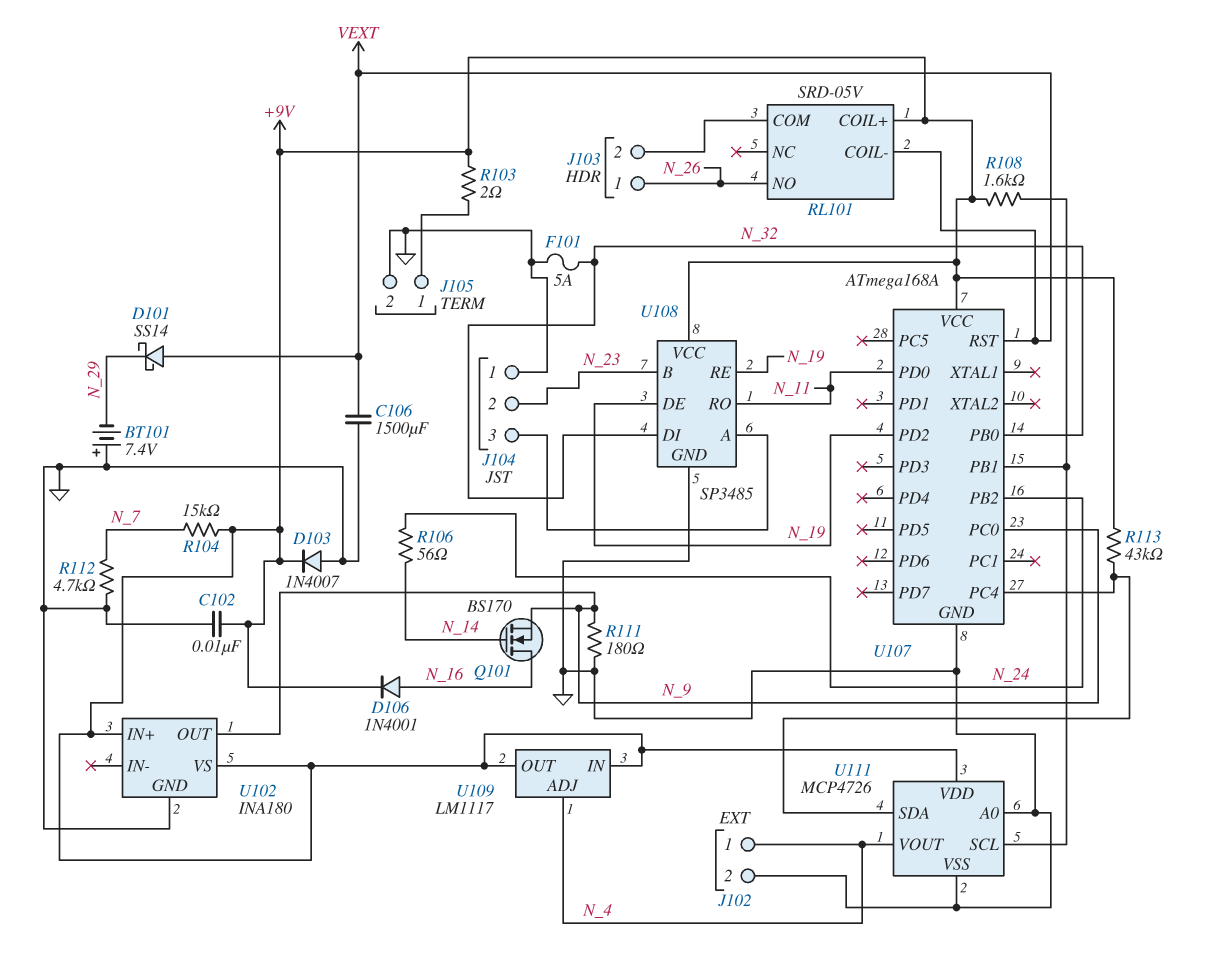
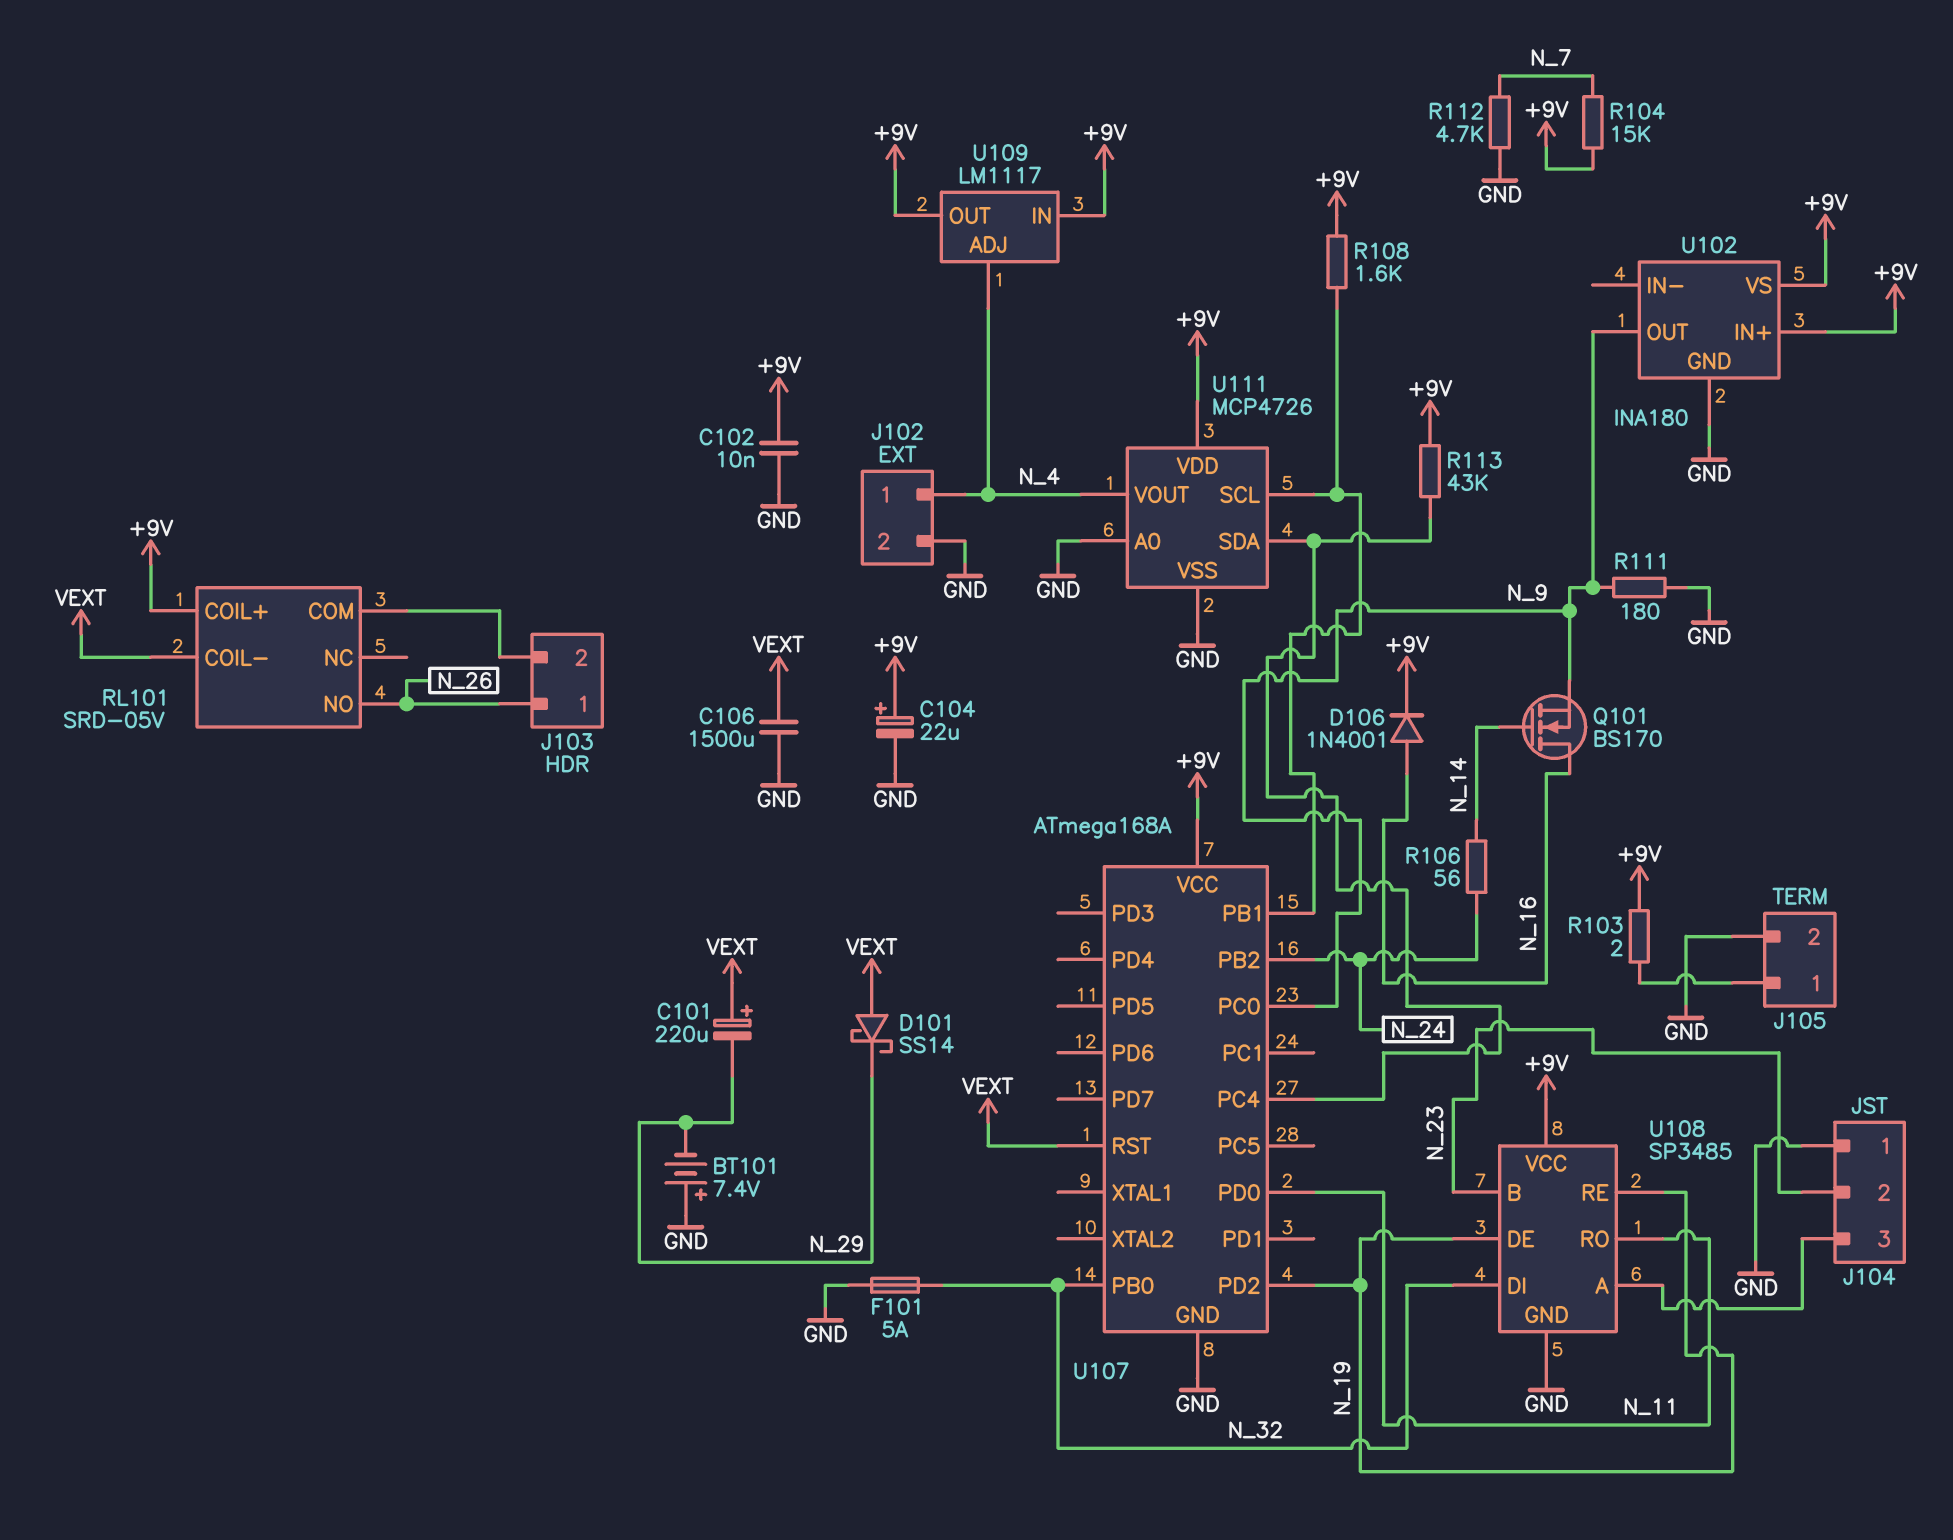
C101: none -> 220uF (plus VEXT, minus N_29)
C104: none -> 22uF (plus +9V, minus GND)
D103: diode 1N4007 (A GND, K +9V) -> none

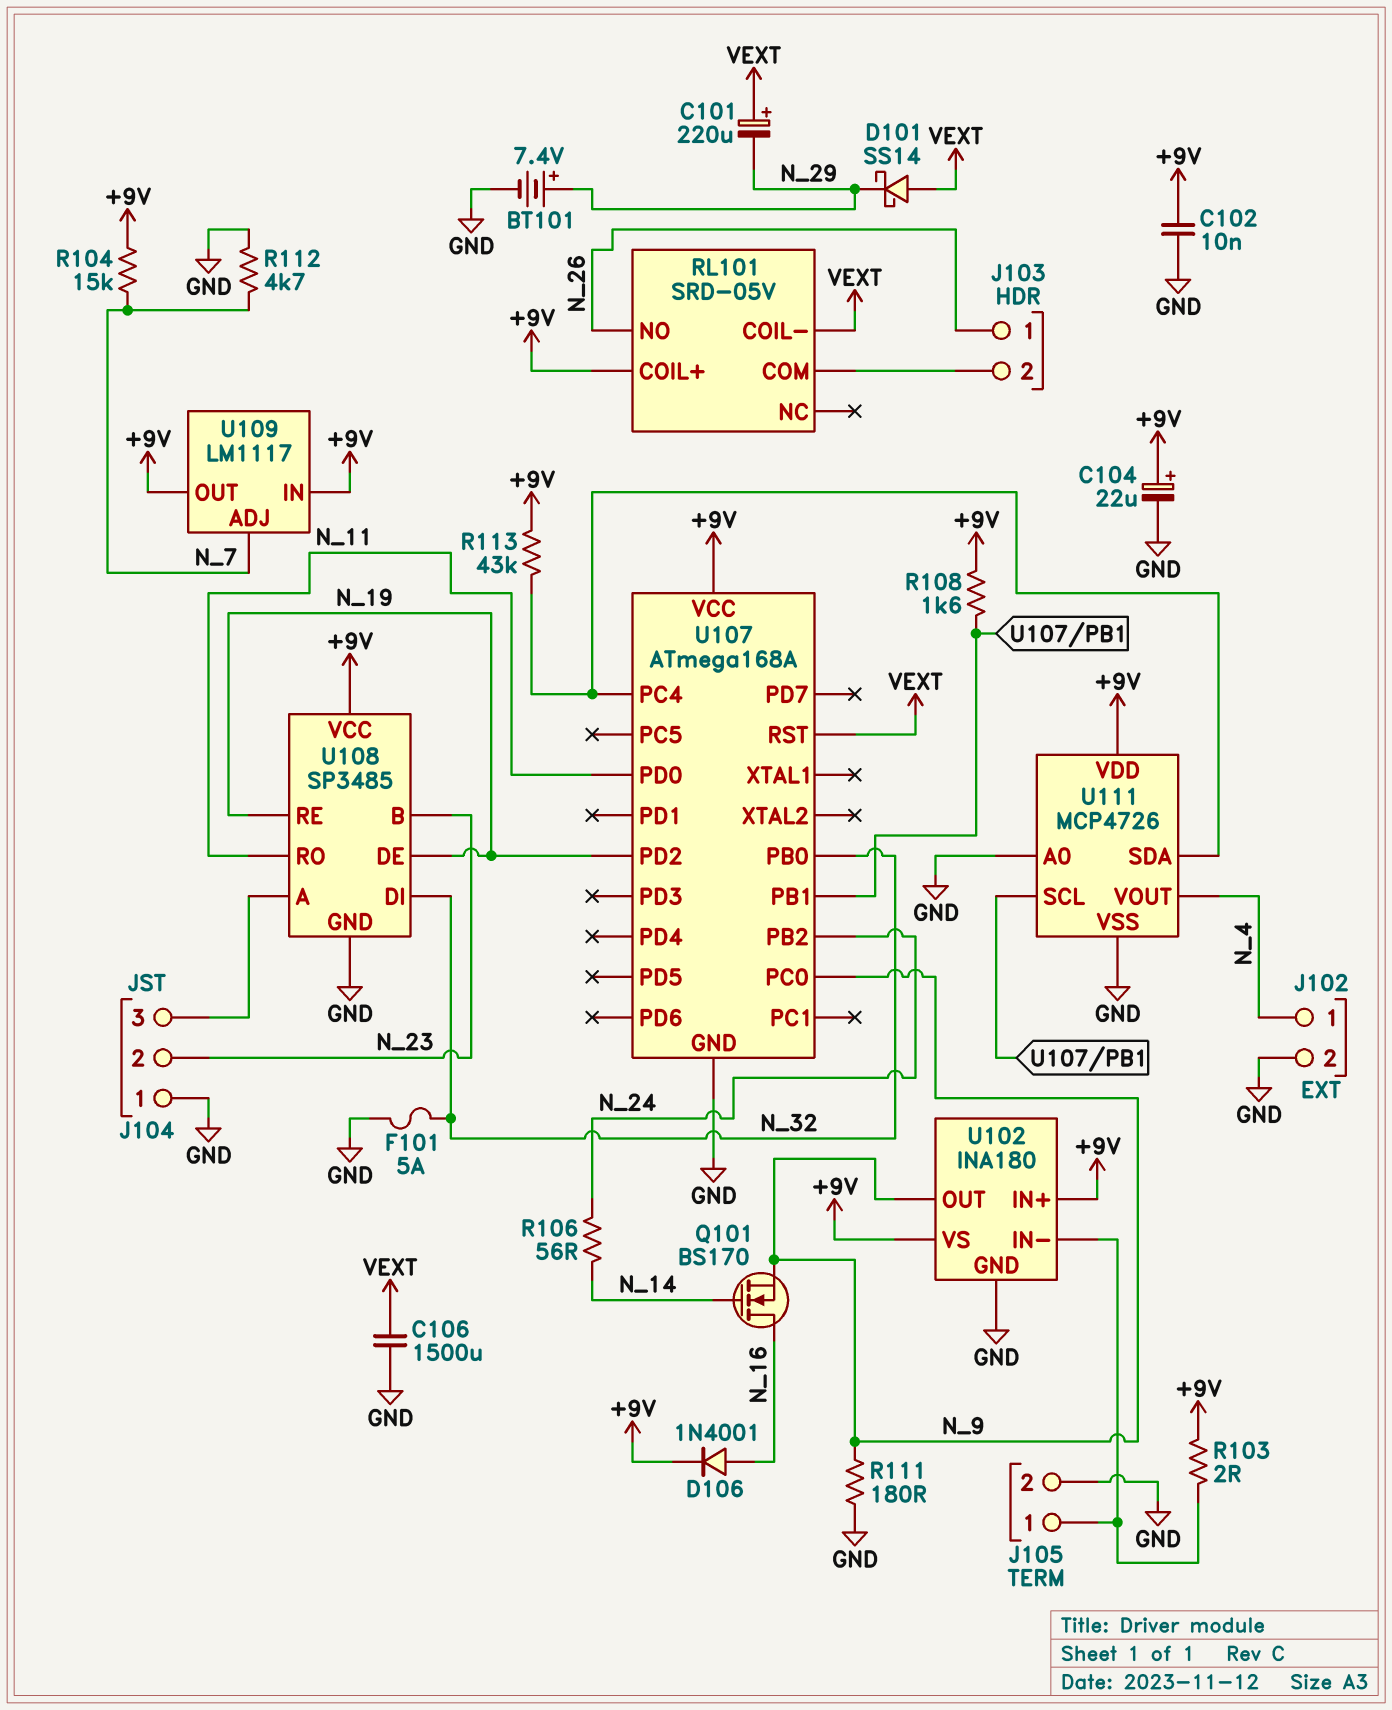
BT101: 7.4V (plus GND, minus N_29) -> 7.4V (plus N_29, minus GND)
U102 pin IN-: none -> J105/1
U109 pin ADJ: N_4 -> N_7

